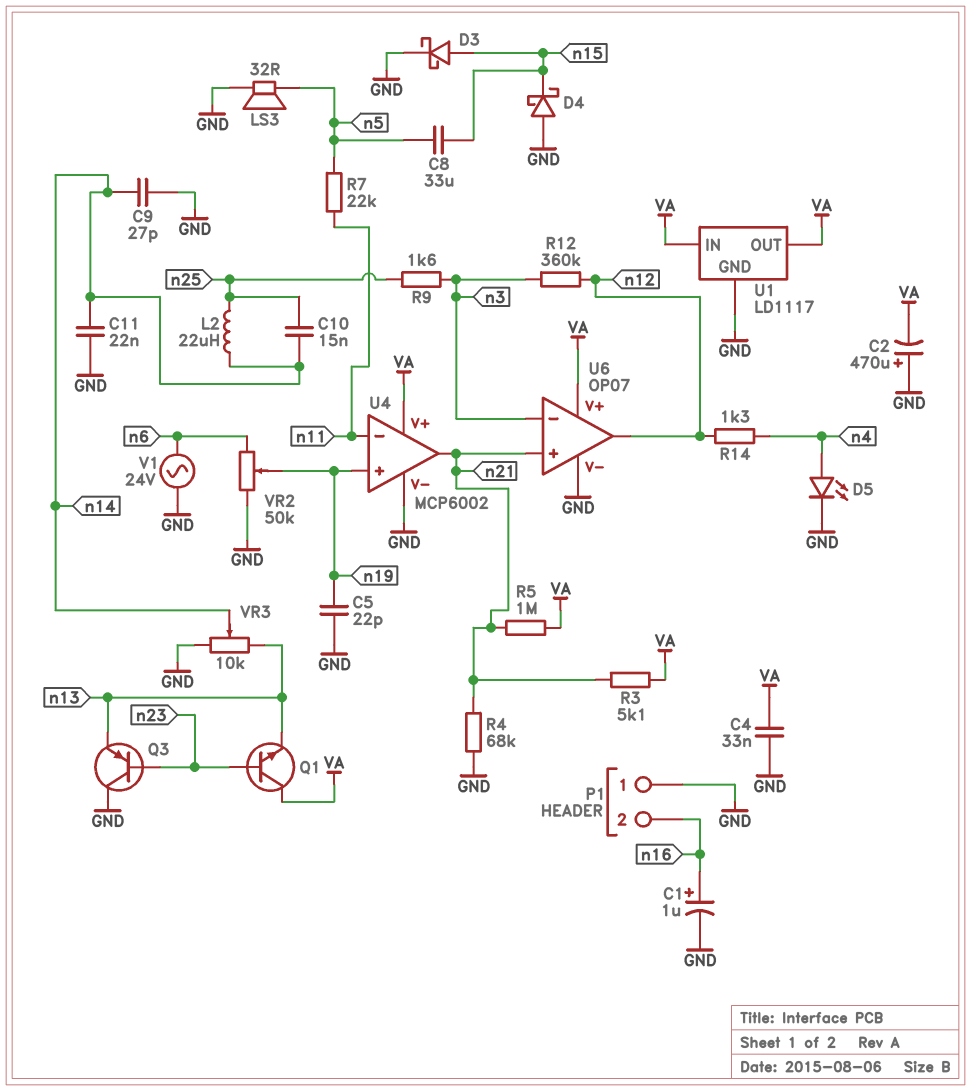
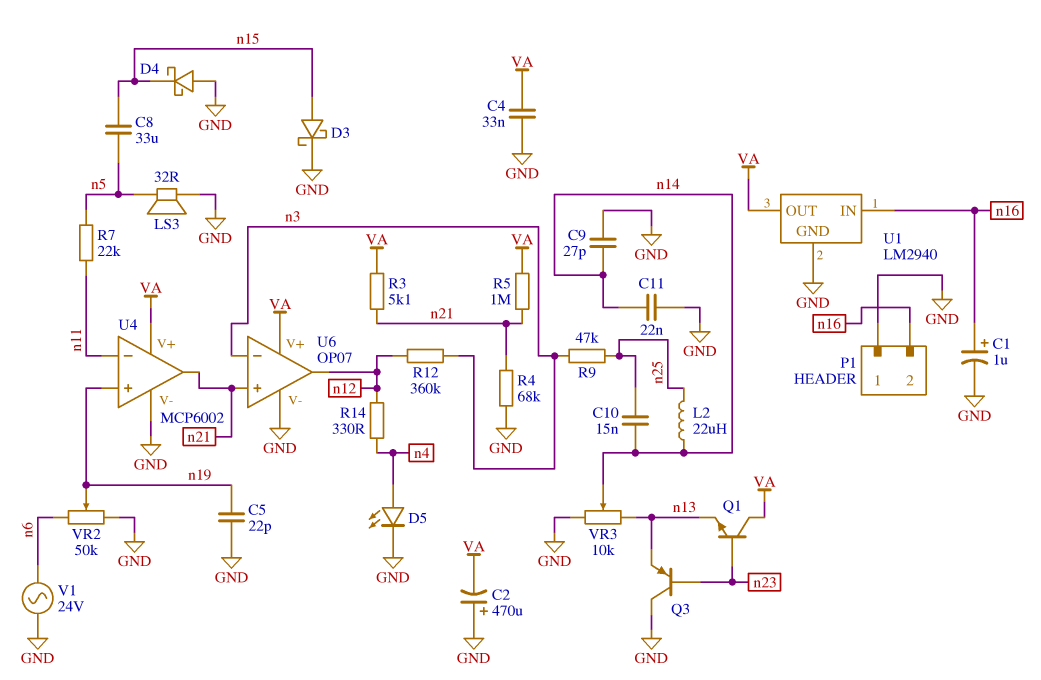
R9: 1.6k (n3, n25) -> 47k (n3, n25)
R14: 1.3k (n4, n12) -> 330 (n4, n12)
U1: LD1117 -> LM2940
U1 pin IN: VA -> n16

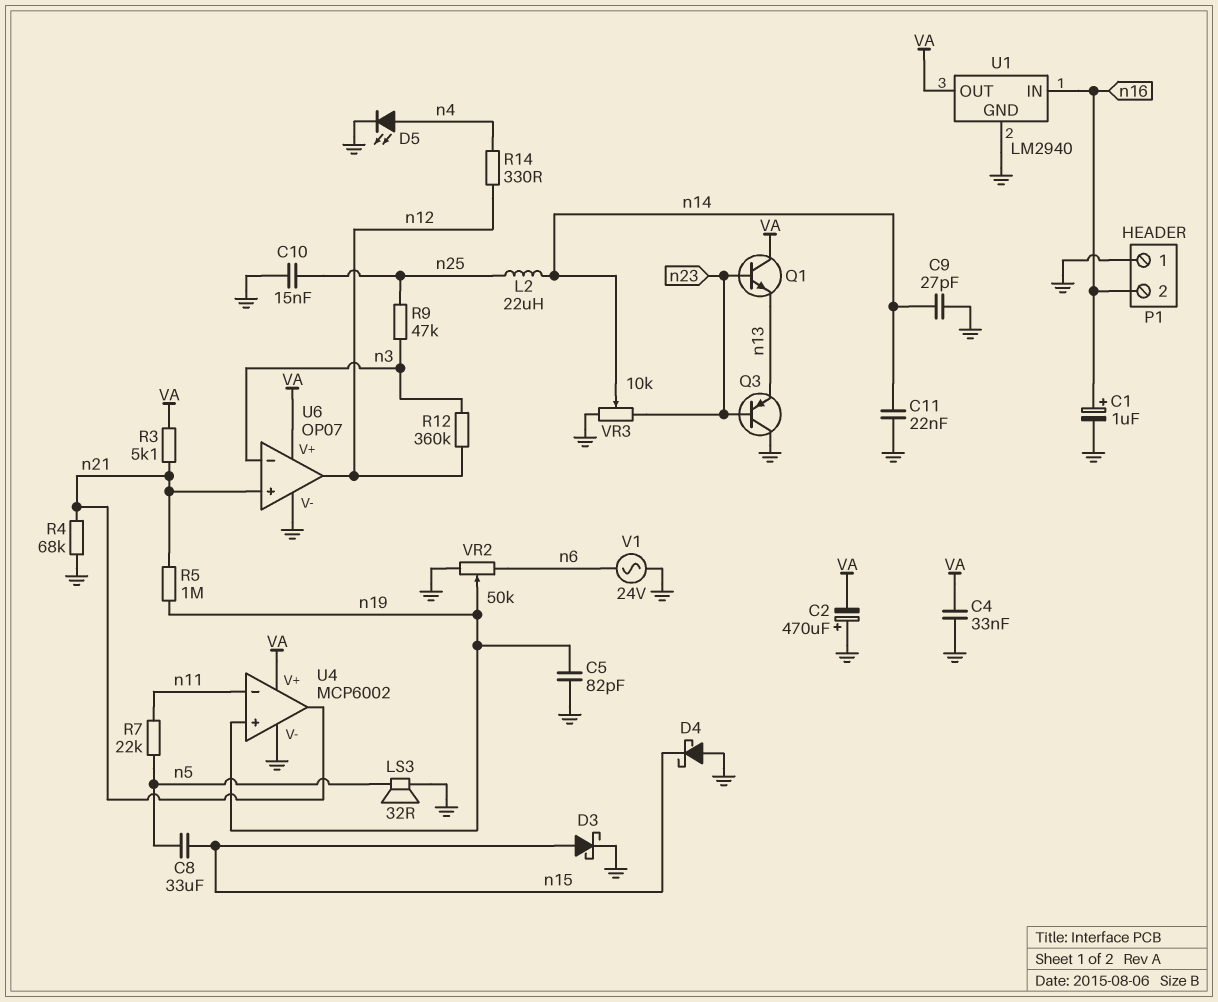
C5: 22pF (GND, n19) -> 82pF (GND, n19)
C10: 15nF (n14, n25) -> 15nF (GND, n25)
R5: 1M (VA, n21) -> 1M (n19, n21)
VR3: 10k (GND, n13, wiper n14) -> 10k (GND, n23, wiper n14)

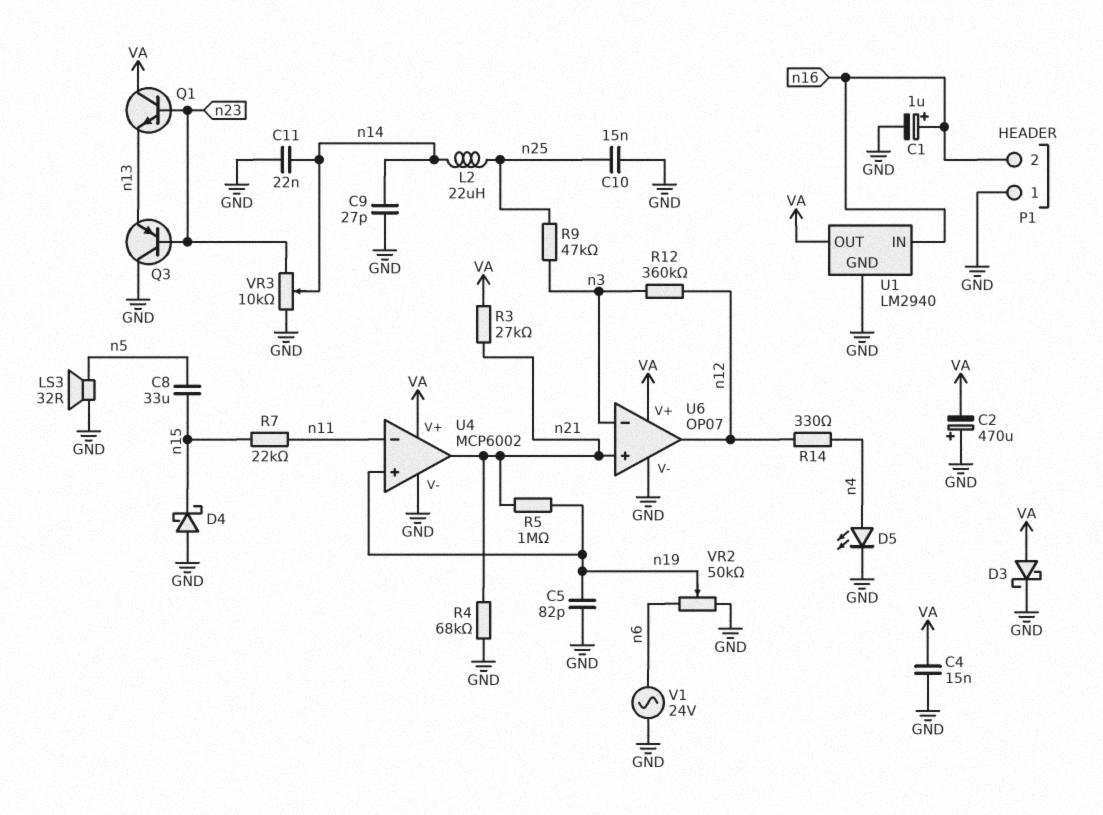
C4: 33nF (GND, VA) -> 15nF (GND, VA)
D3: schottky (A n15, K GND) -> schottky (A VA, K GND)
R3: 5.1k (VA, n21) -> 27k (VA, n21)
R7: 22k (n5, n11) -> 22k (n11, n15)

